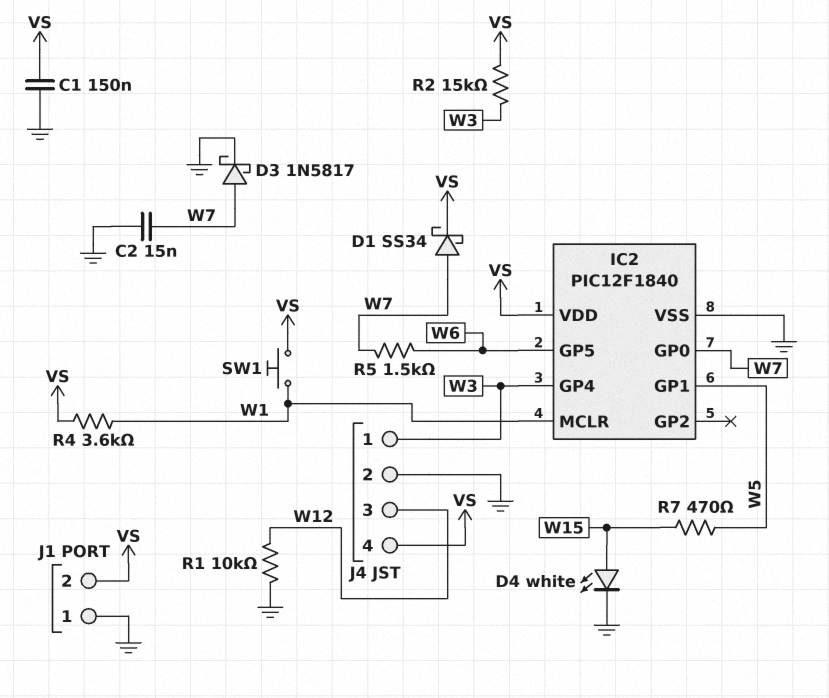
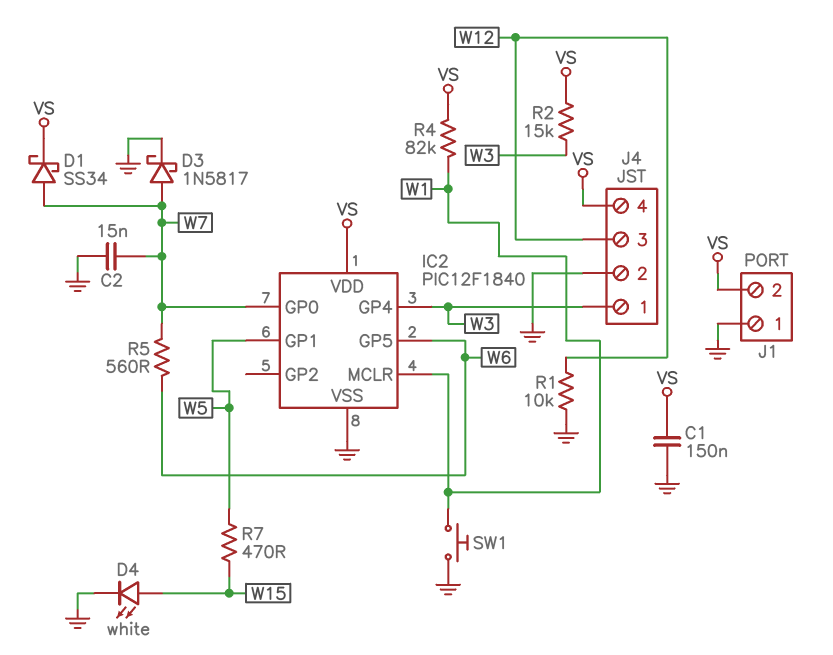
R4: 3.6k (VS, W1) -> 82k (VS, W1)
R5: 1.5k (W6, W7) -> 560 (W6, W7)
SW1: button (VS, W1) -> button (GND, W1)

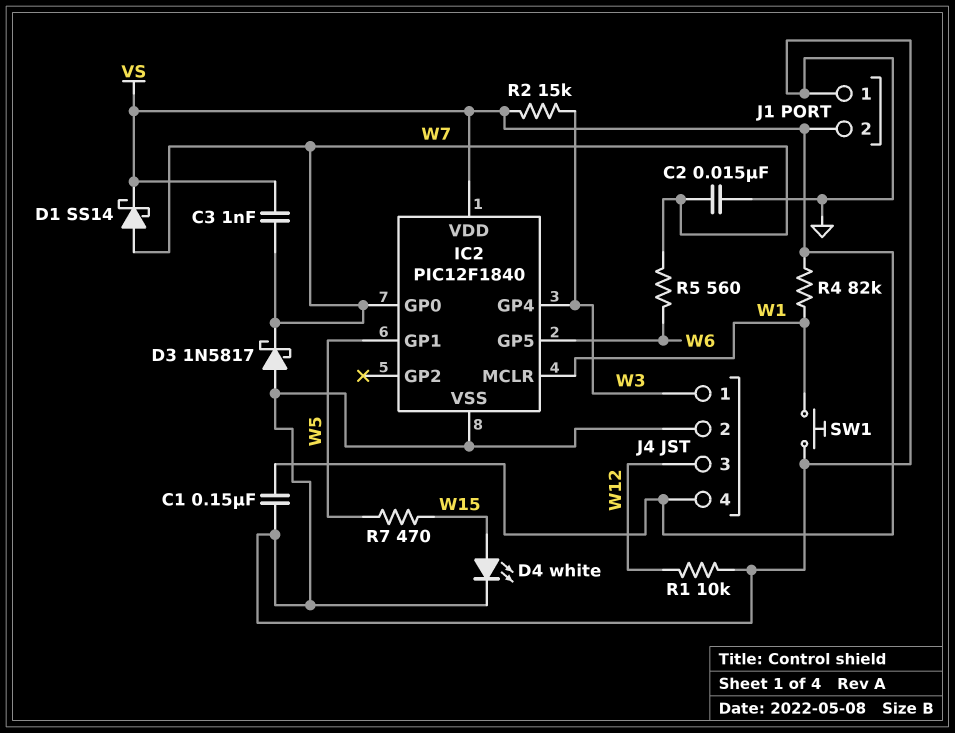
C3: none -> 1nF (VS, W7)
D1: schottky SS34 (A W7, K VS) -> schottky SS14 (A W7, K VS)
D3: schottky 1N5817 (A W7, K GND) -> schottky 1N5817 (A GND, K W7)

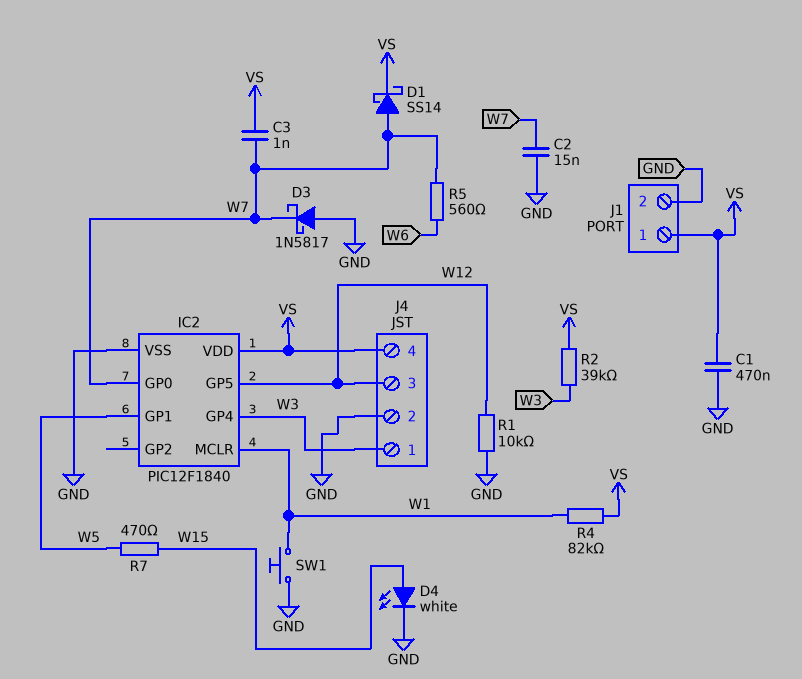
C1: 150nF (GND, VS) -> 470nF (GND, VS)
IC2 pin GP5: W6 -> W12
J1 pin 1: GND -> VS
J1 pin 2: VS -> GND
R2: 15k (VS, W3) -> 39k (VS, W3)

